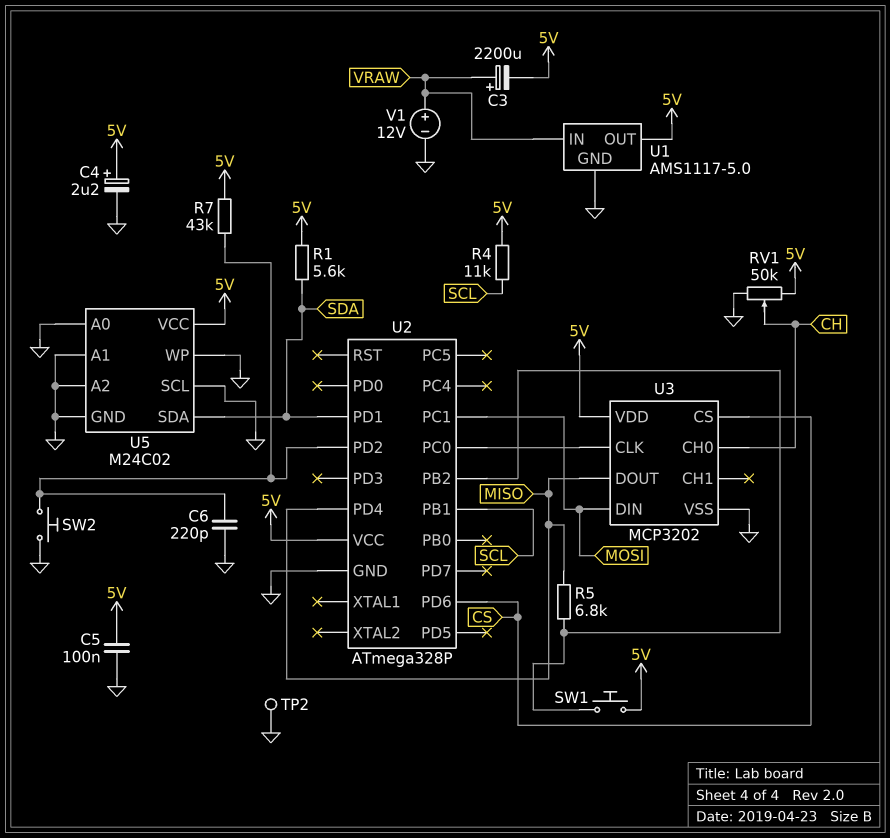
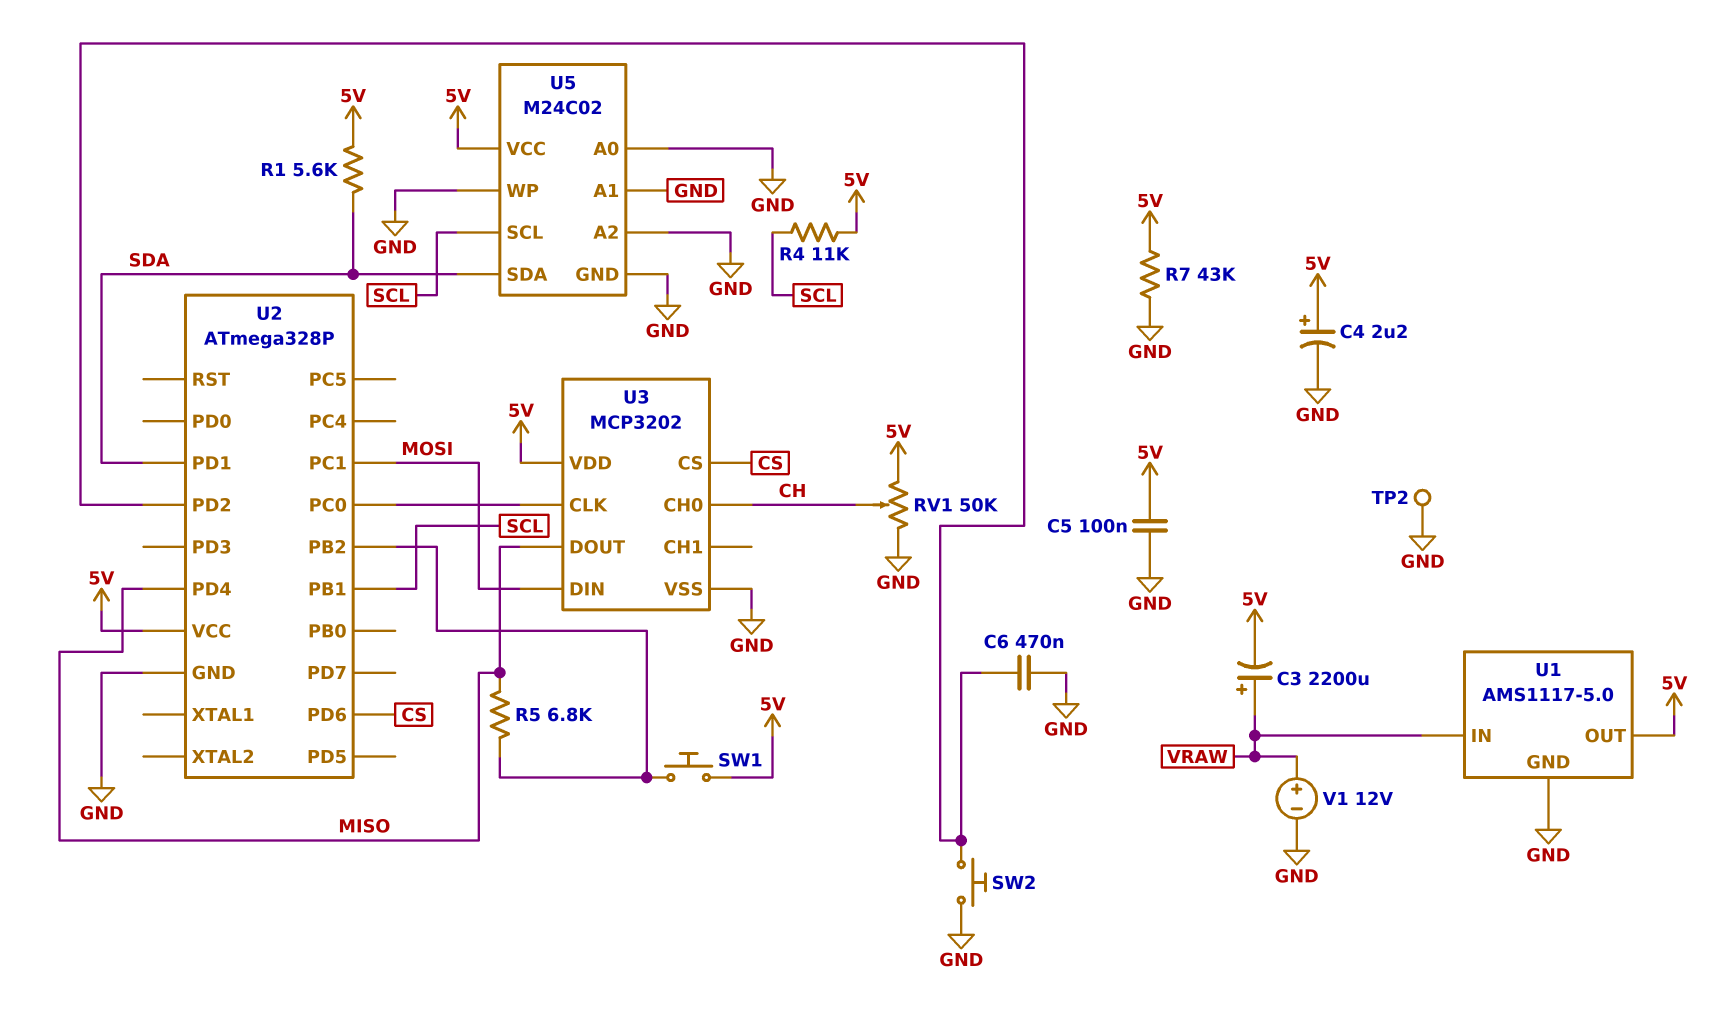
C6: 220pF (GND, U2/PD2) -> 470nF (GND, U2/PD2)
R7: 43k (5V, U2/PD2) -> 43k (5V, GND)
U5 pin SCL: GND -> SCL

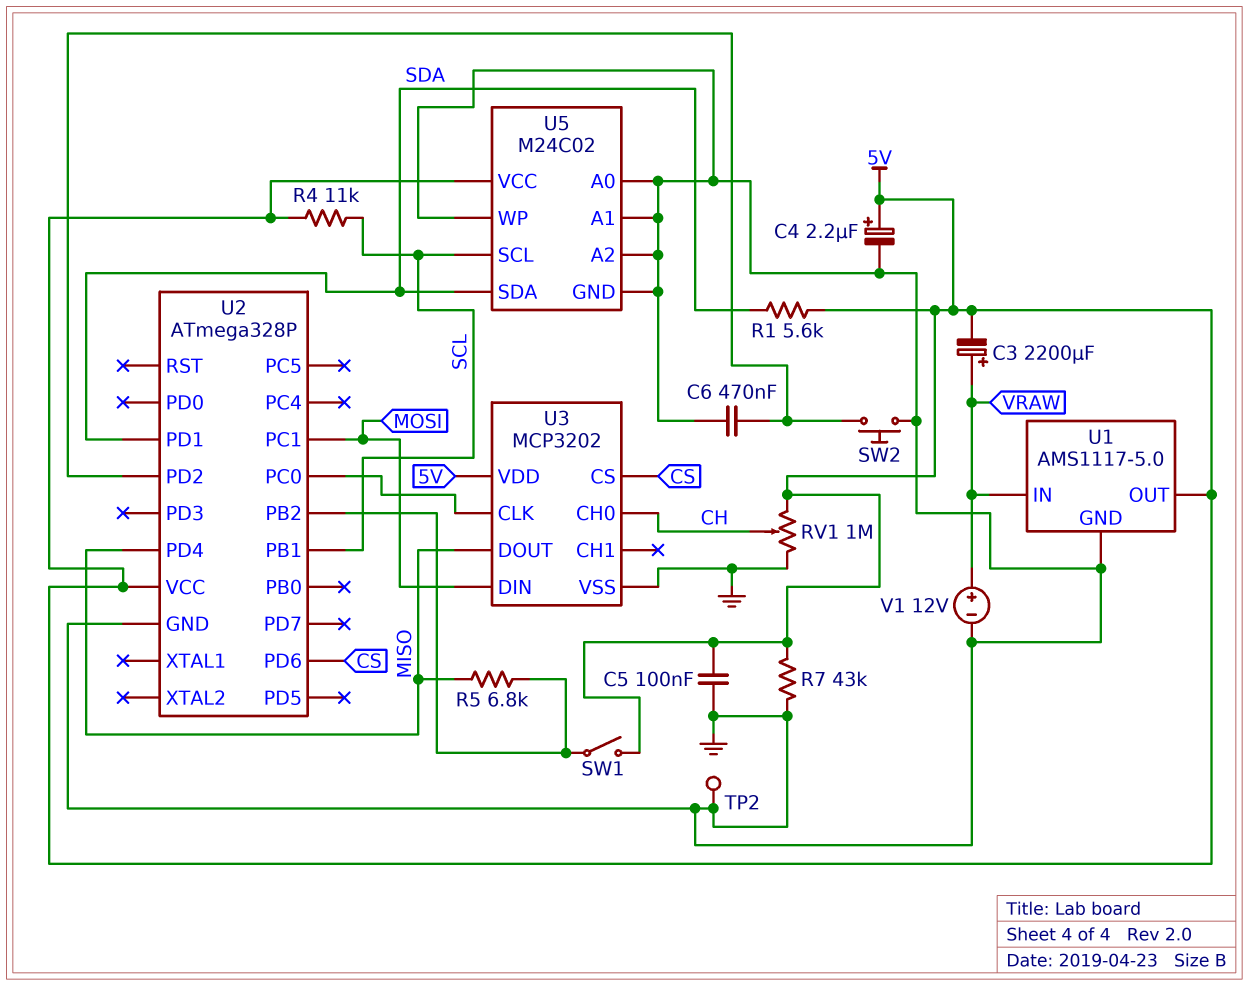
RV1: 50k (5V, GND, wiper CH) -> 1M (5V, GND, wiper CH)
SW1: button (5V, U2/PB2) -> switch (5V, U2/PB2)

